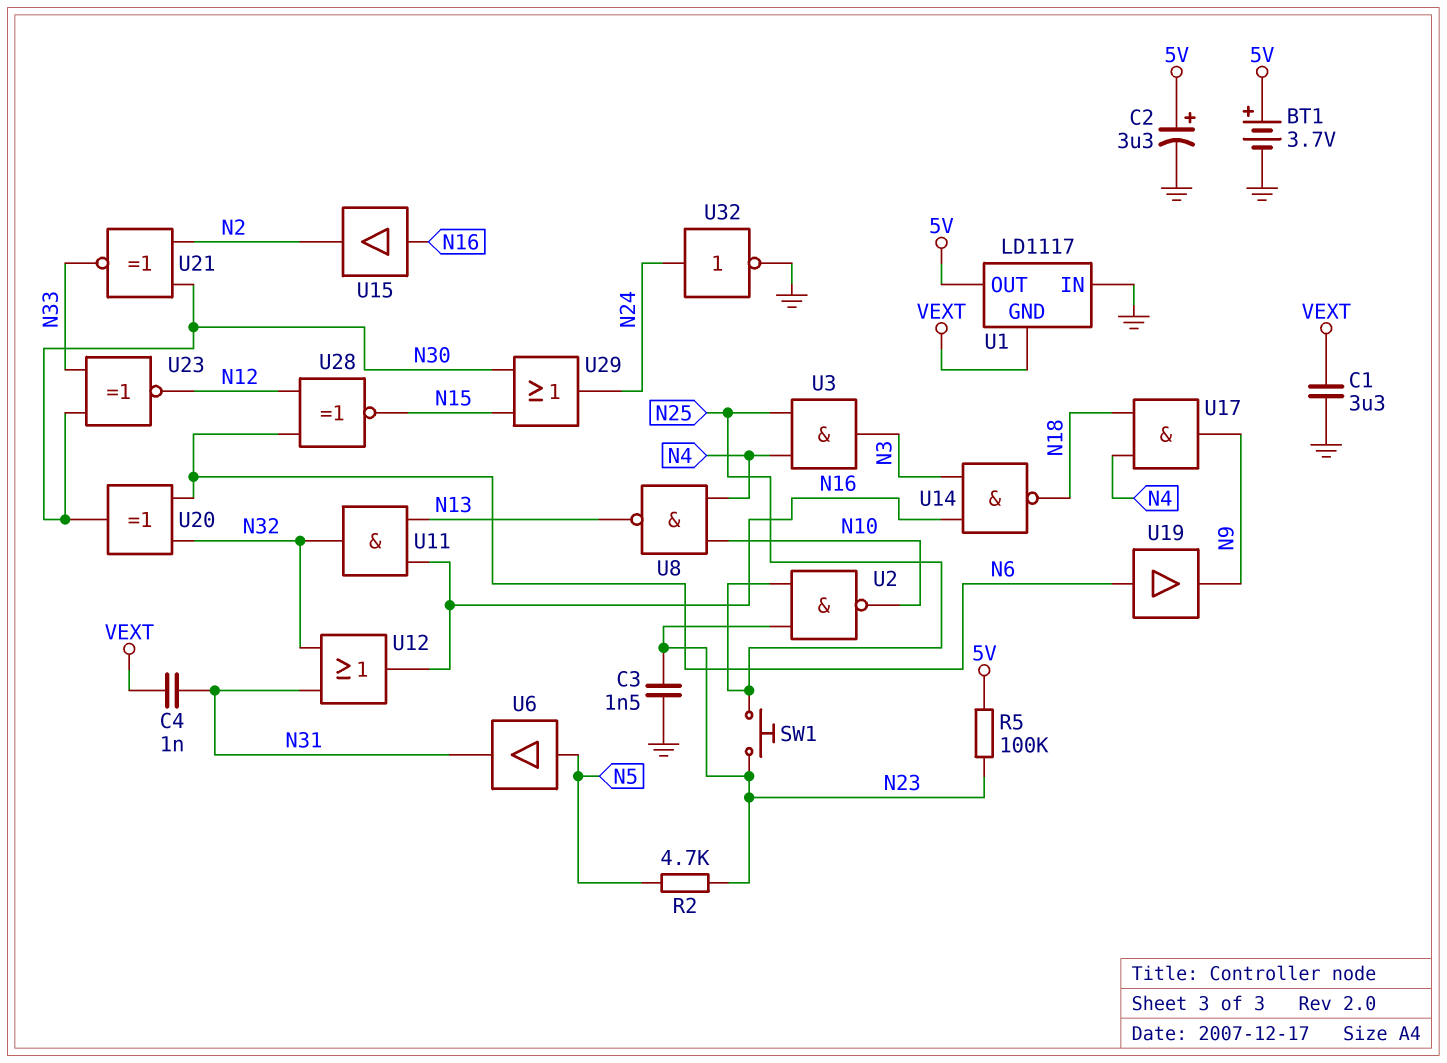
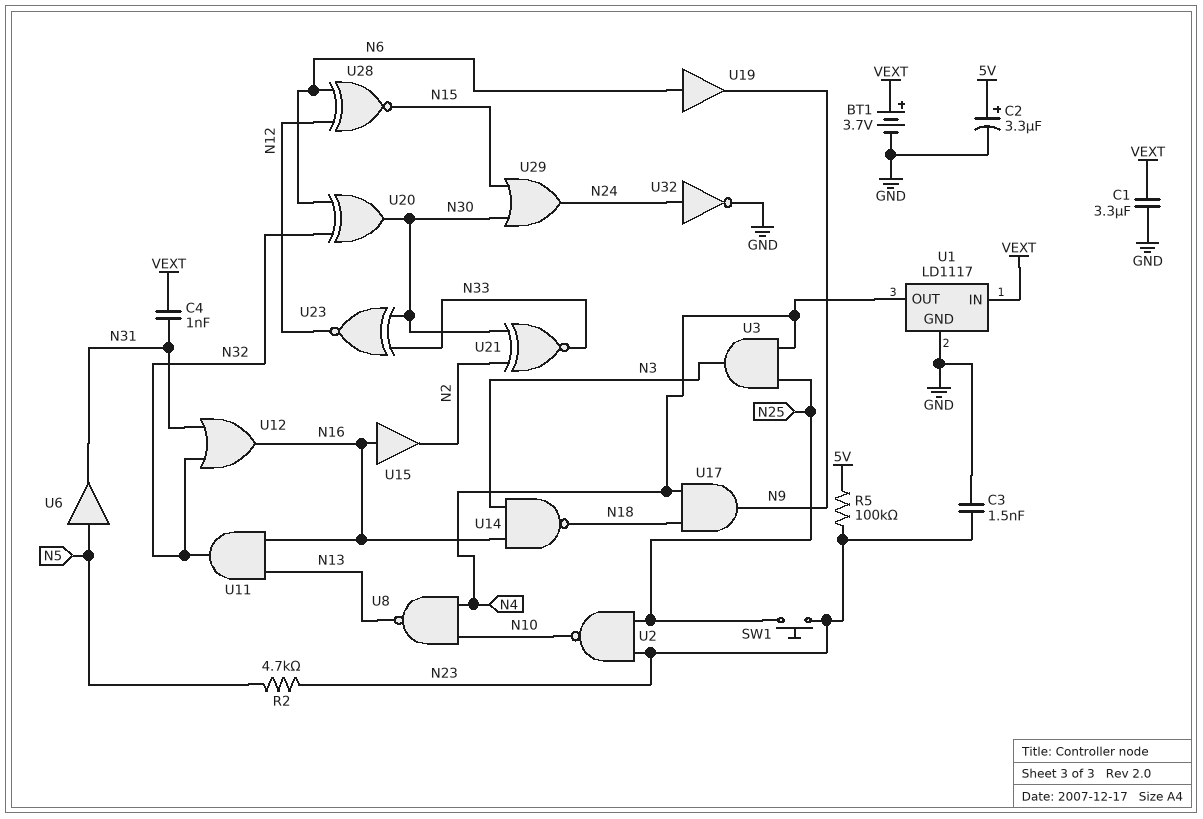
BT1: 3.7V (plus 5V, minus GND) -> 3.7V (plus VEXT, minus GND)
U1 pin GND: VEXT -> GND
U1 pin IN: GND -> VEXT
U1 pin OUT: 5V -> N4

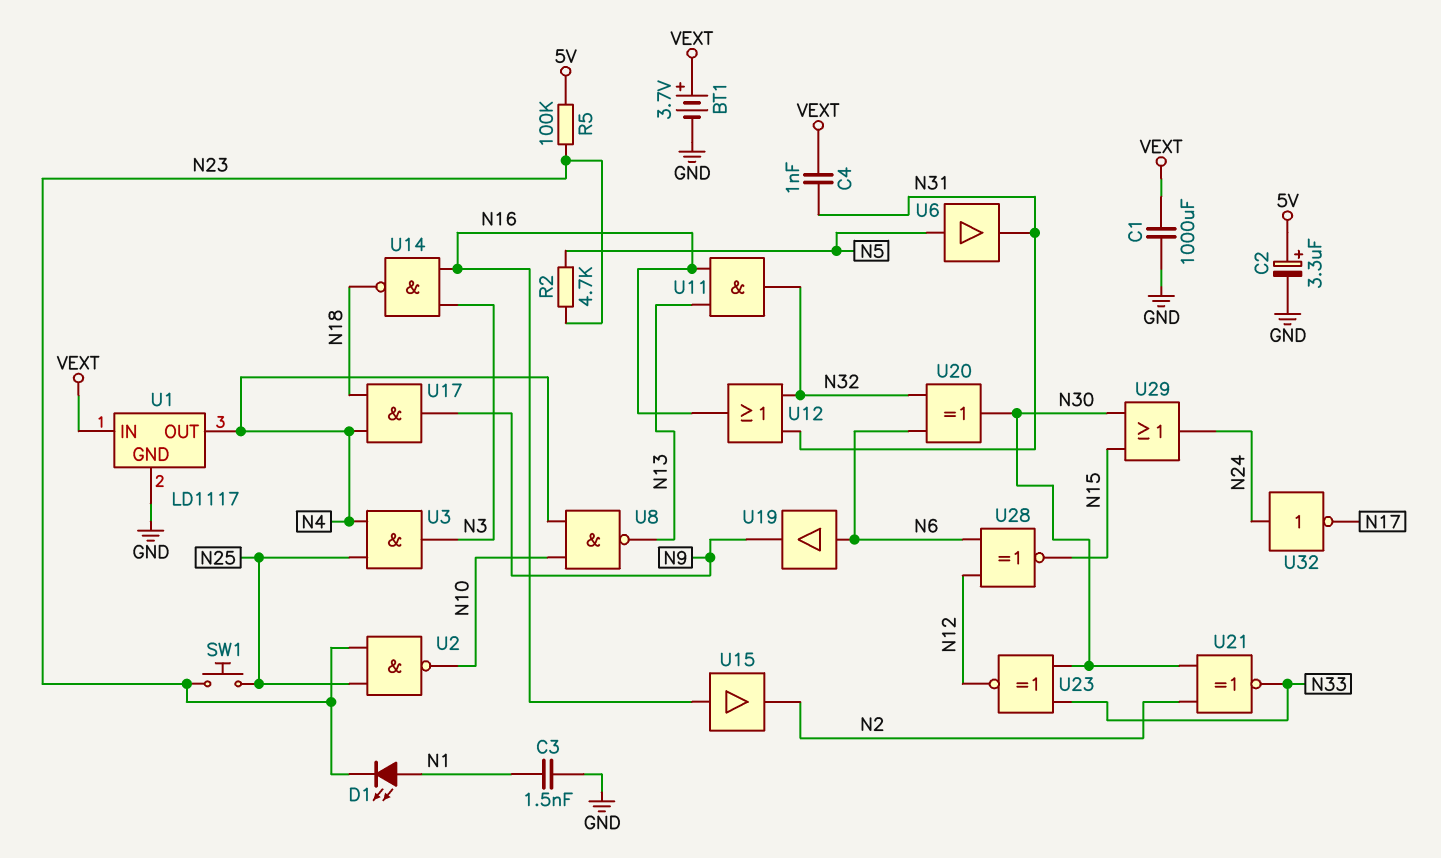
C1: 3.3uF (GND, VEXT) -> 1000uF (GND, VEXT)
C3: 1.5nF (GND, N23) -> 1.5nF (GND, N1)
D1: none -> LED (A N1, K N23)
U32: NOT (in N24, out GND) -> NOT (in N24, out N17)

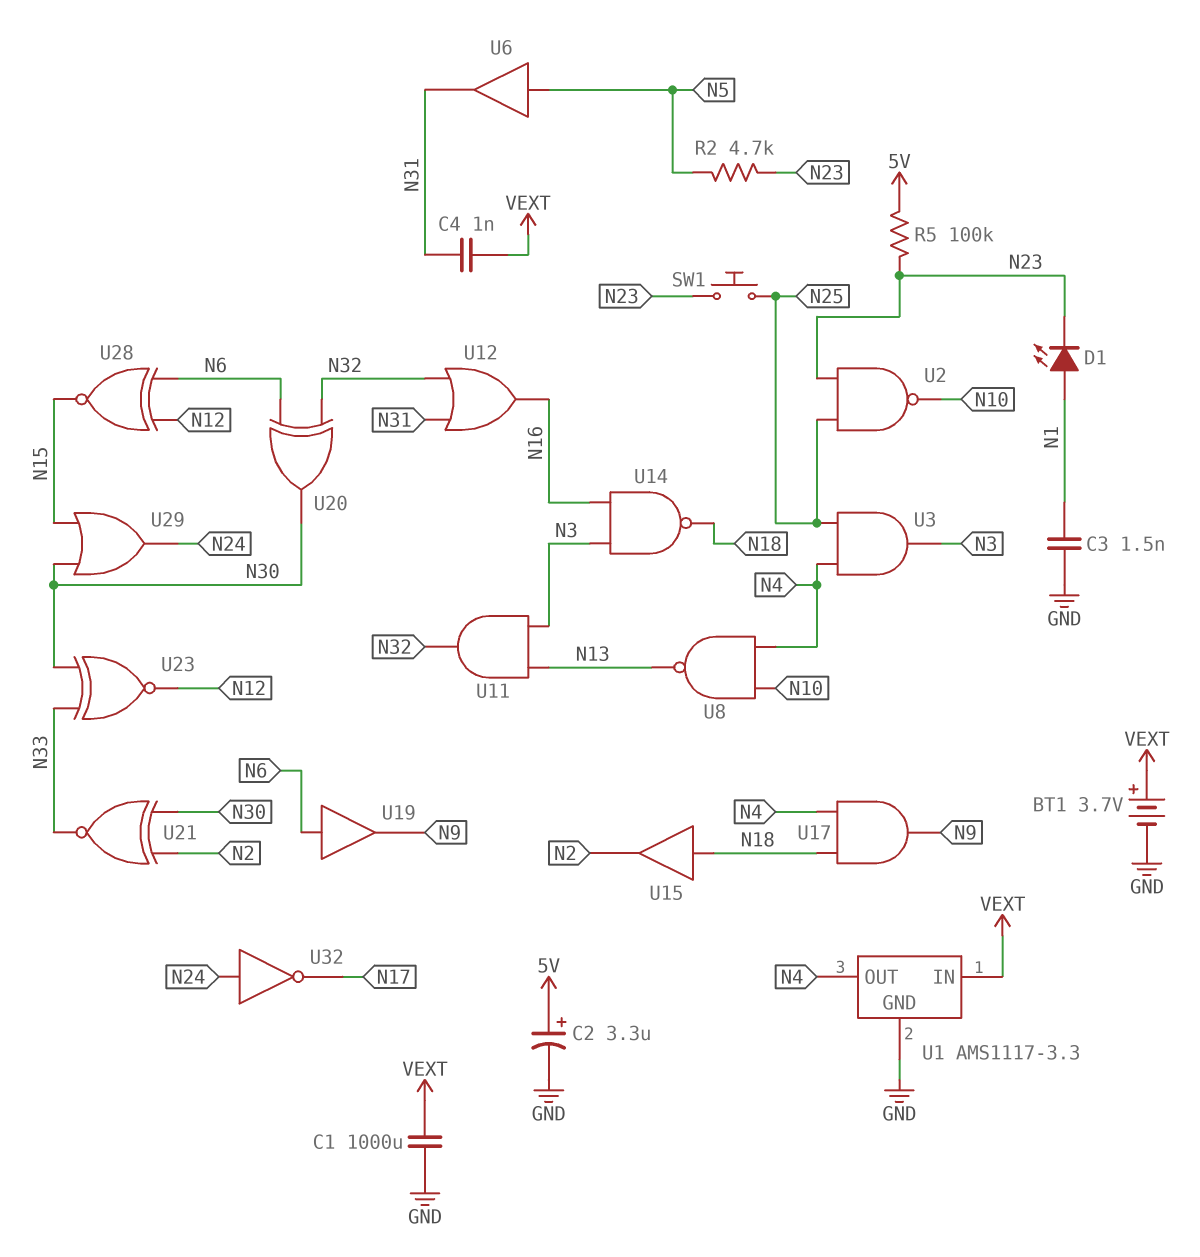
U1: LD1117 -> AMS1117-3.3
U11: AND (in N13, in N16, out N32) -> AND (in N3, in N13, out N32)
U15: buffer (in N16, out N2) -> buffer (in N18, out N2)

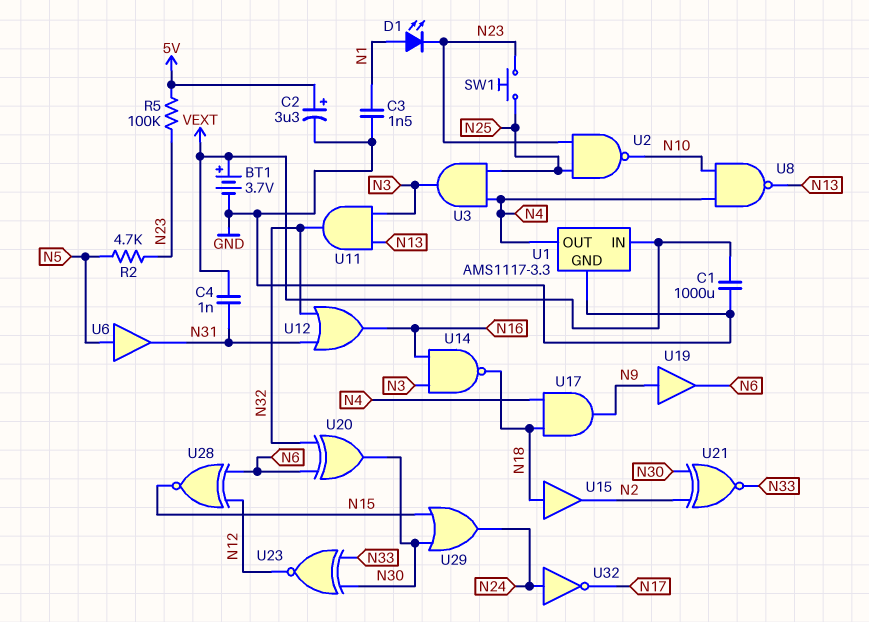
U19: buffer (in N6, out N9) -> buffer (in N9, out N6)

